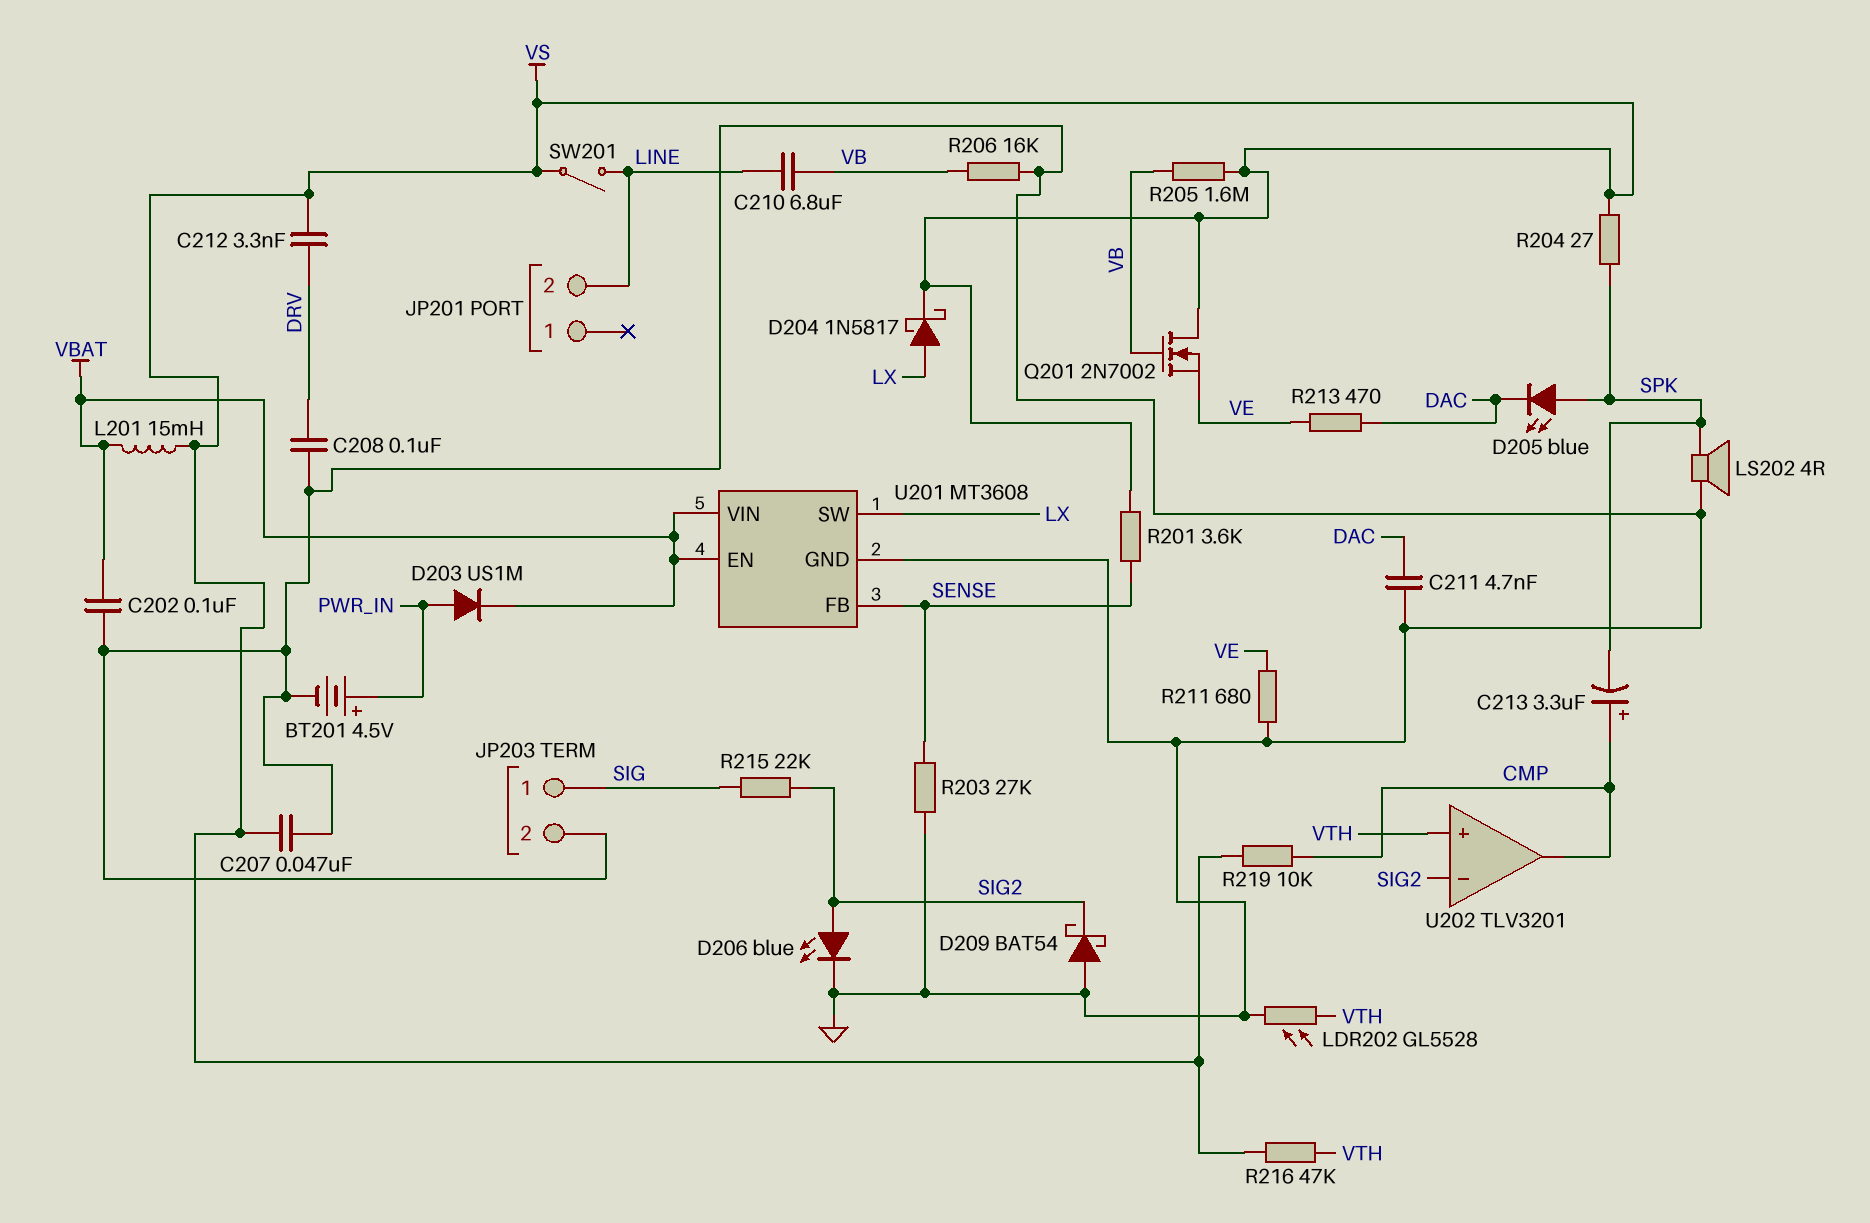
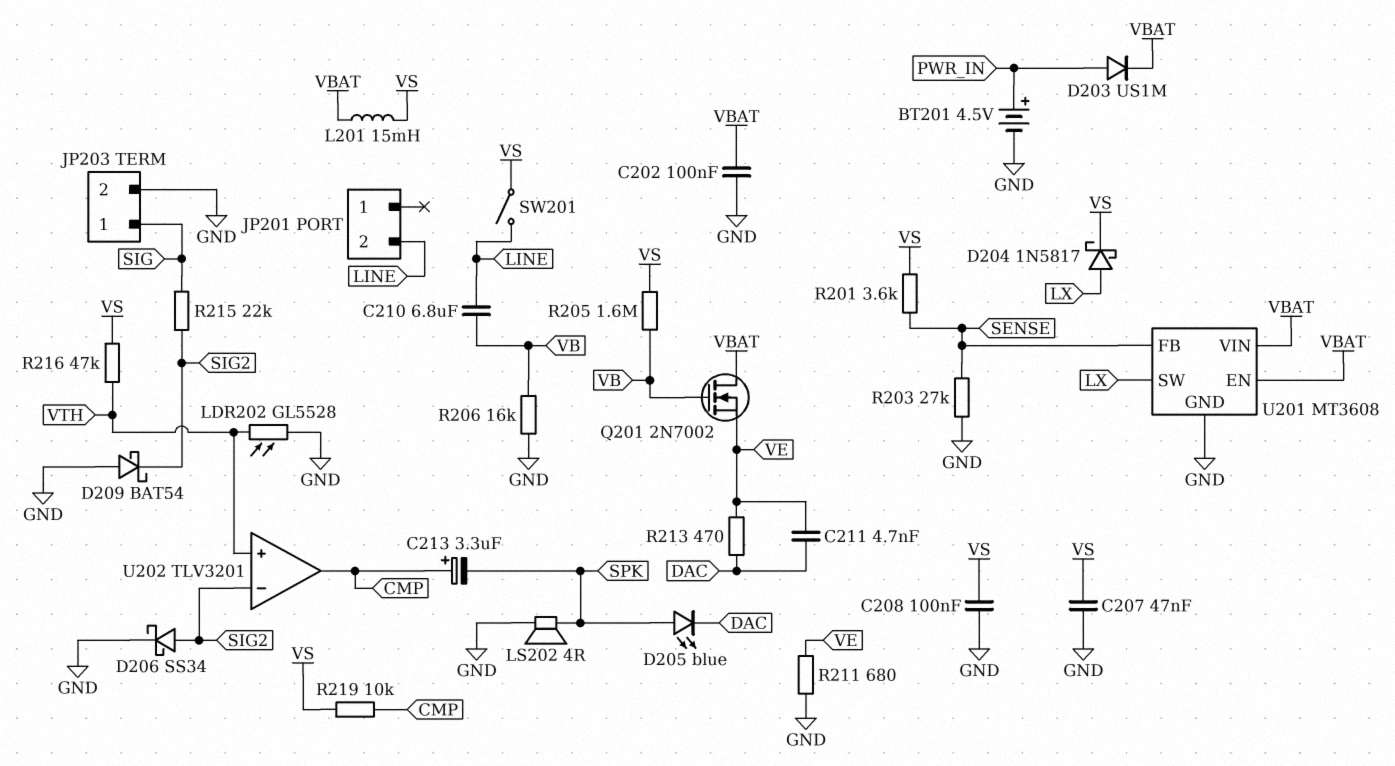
C208: 100nF (DRV, GND) -> 100nF (GND, VS)
C211: 4.7nF (DAC, GND) -> 4.7nF (DAC, VE)
C212: 3.3nF (DRV, VS) -> none
D206: LED blue (A SIG2, K GND) -> schottky SS34 (A SIG2, K GND)
Q201: NMOS 2N7002 (G VB, D VS, S VE) -> NMOS 2N7002 (G VB, D VBAT, S VE)
R204: 27 (SPK, VS) -> none

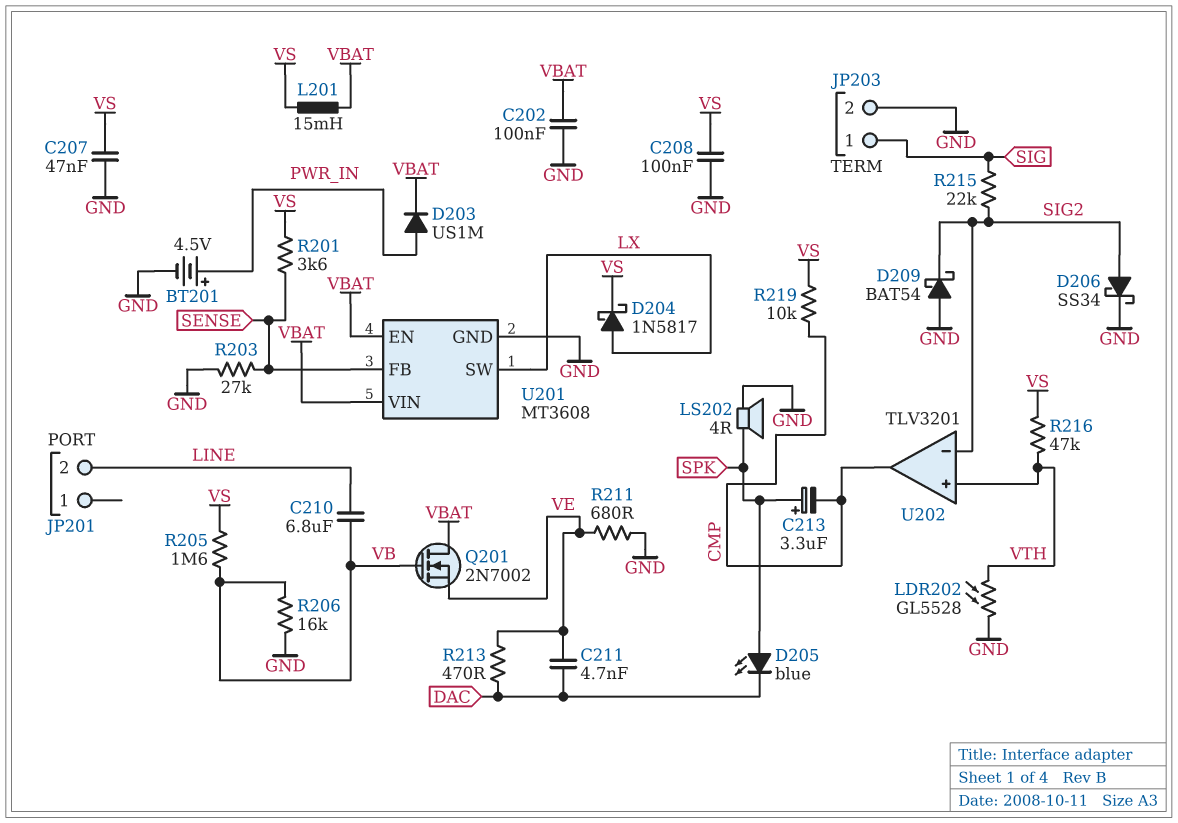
C213: 3.3uF (plus CMP, minus SPK) -> 3.3uF (plus SPK, minus CMP)
SW201: switch (LINE, VS) -> none

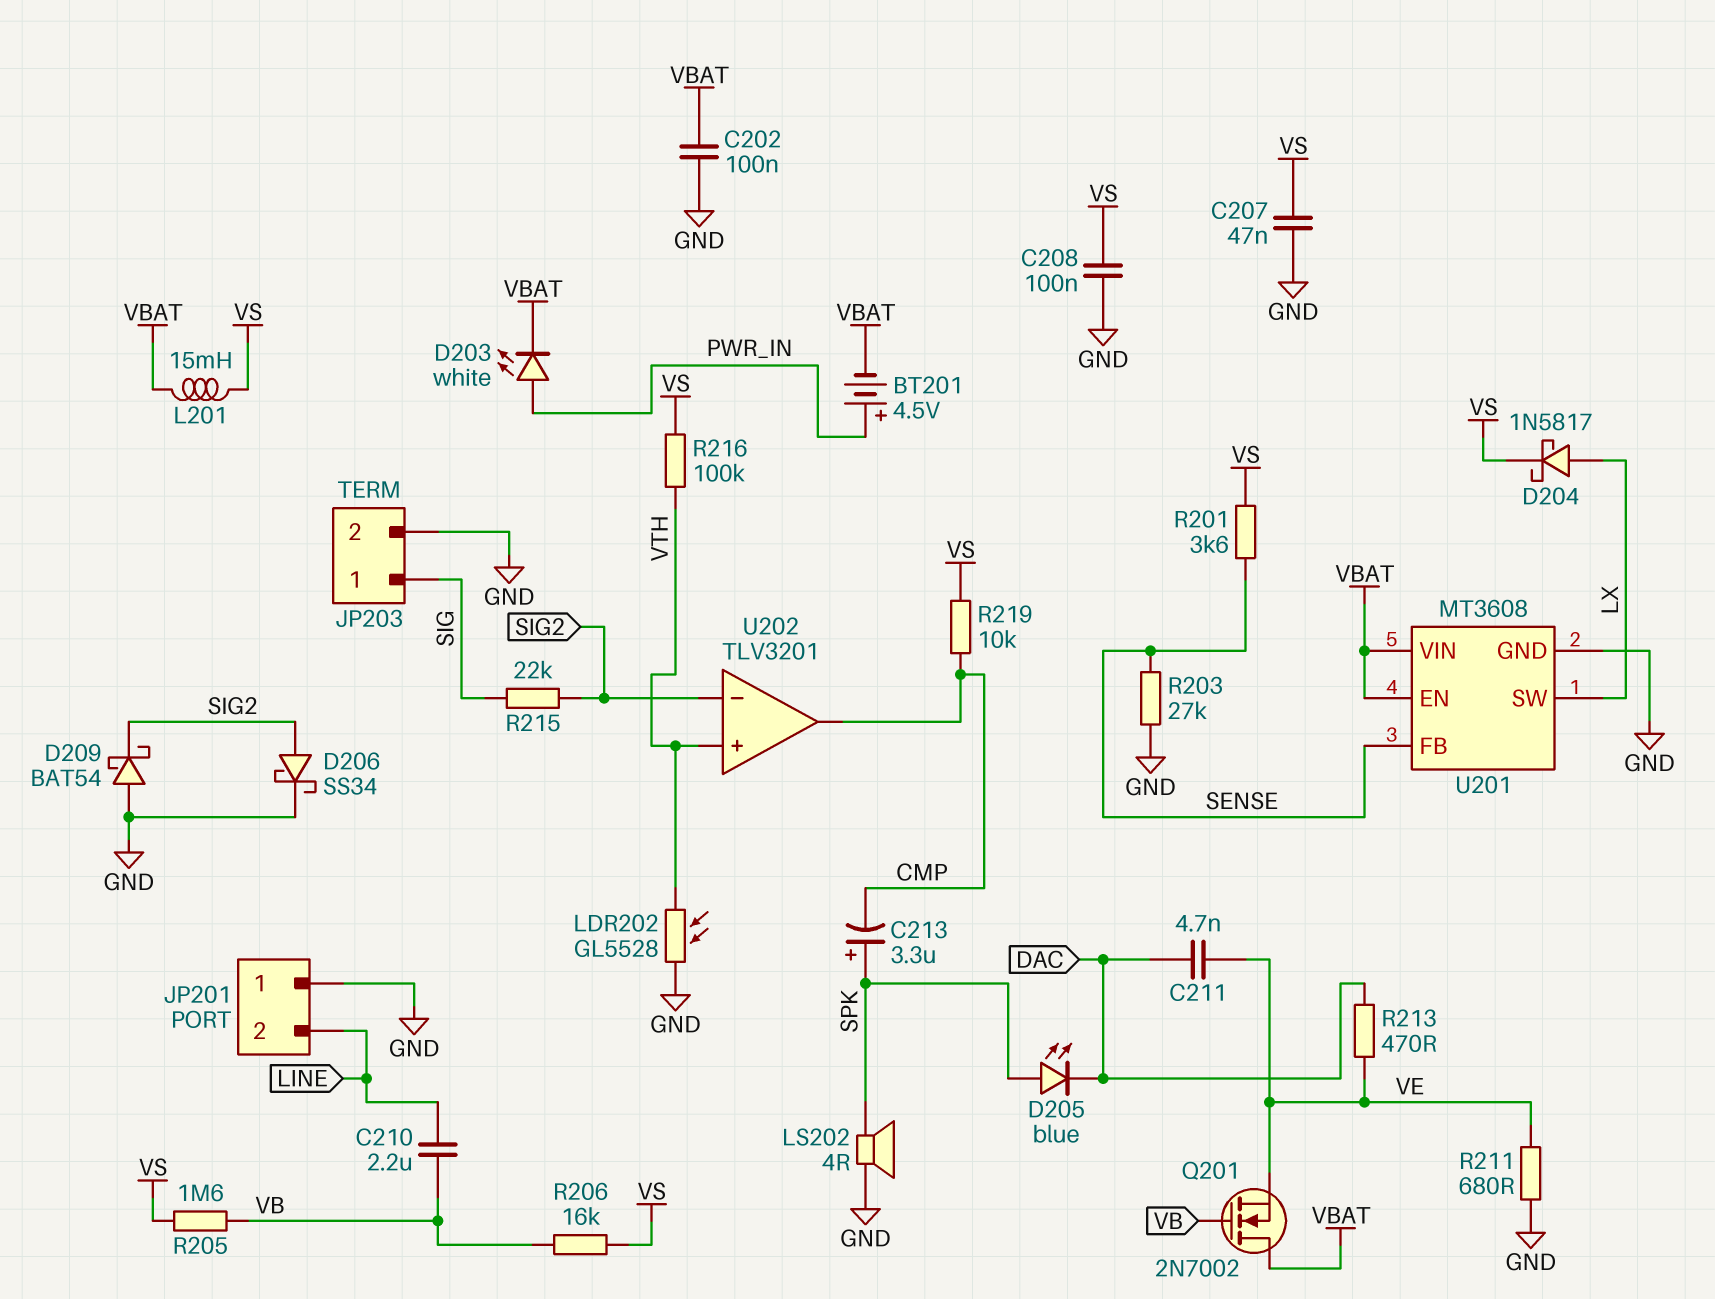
BT201: 4.5V (plus PWR_IN, minus GND) -> 4.5V (plus PWR_IN, minus VBAT)
C210: 6.8uF (LINE, VB) -> 2.2uF (LINE, VB)
D203: diode US1M (A PWR_IN, K VBAT) -> LED white (A PWR_IN, K VBAT)
JP201 pin 1: none -> GND
R206: 16k (GND, VB) -> 16k (VB, VS)
R216: 47k (VS, VTH) -> 100k (VS, VTH)

